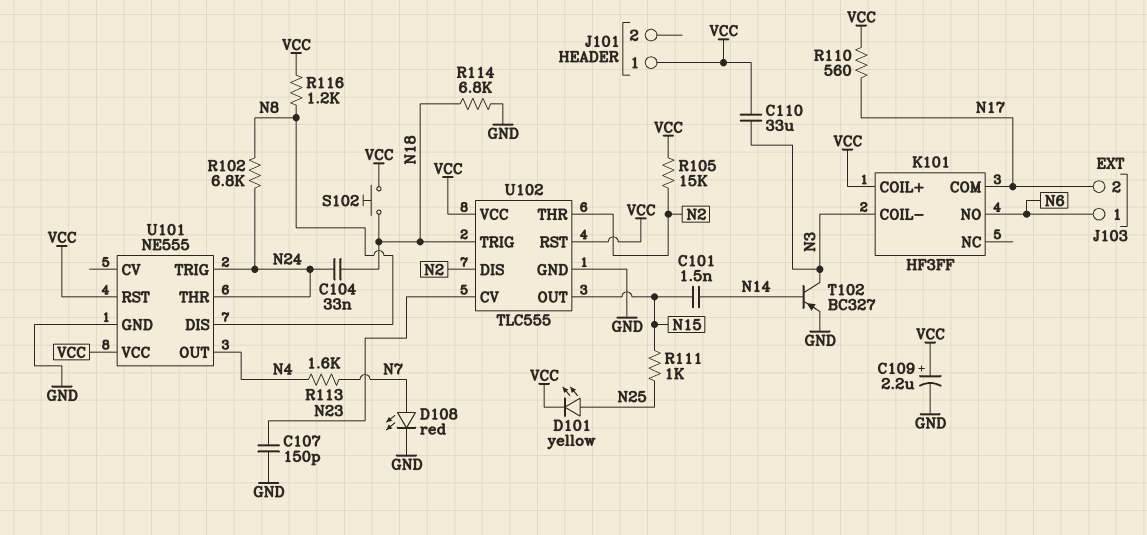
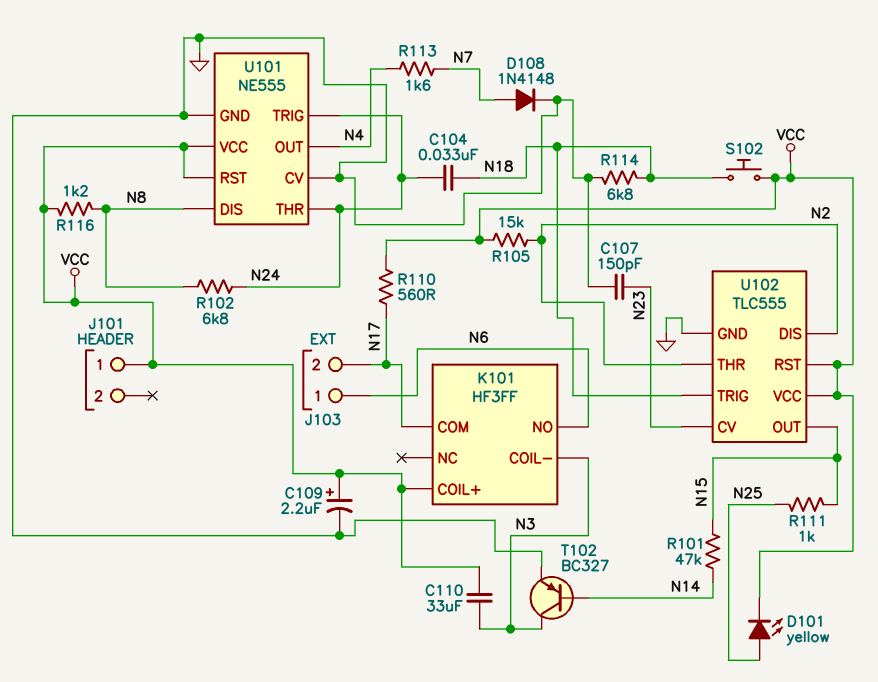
C101: 1.5nF (N14, N15) -> none
D108: LED red (A N7, K GND) -> diode 1N4148 (A N7, K GND)
R101: none -> 47k (N14, N15)
U101 pin CV: none -> GND

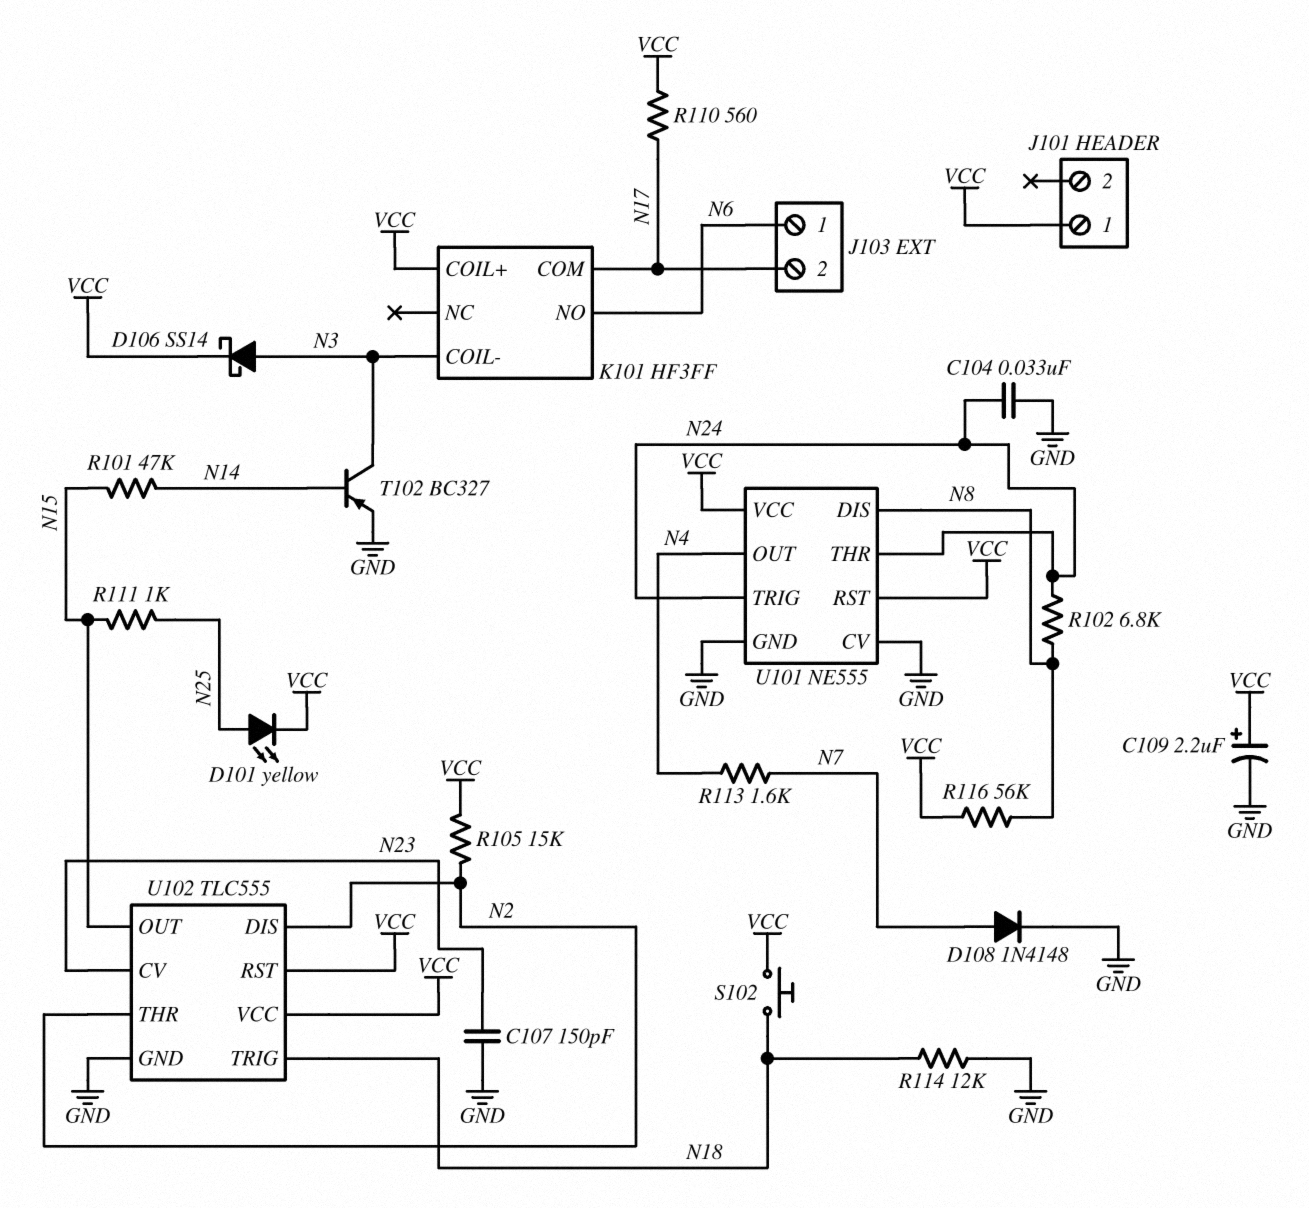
C104: 33nF (N18, N24) -> 33nF (GND, N24)
C110: 33uF (N3, VCC) -> none
D106: none -> schottky SS14 (A N3, K VCC)
R114: 6.8k (GND, N18) -> 12k (GND, N18)
R116: 1.2k (N8, VCC) -> 56k (N8, VCC)

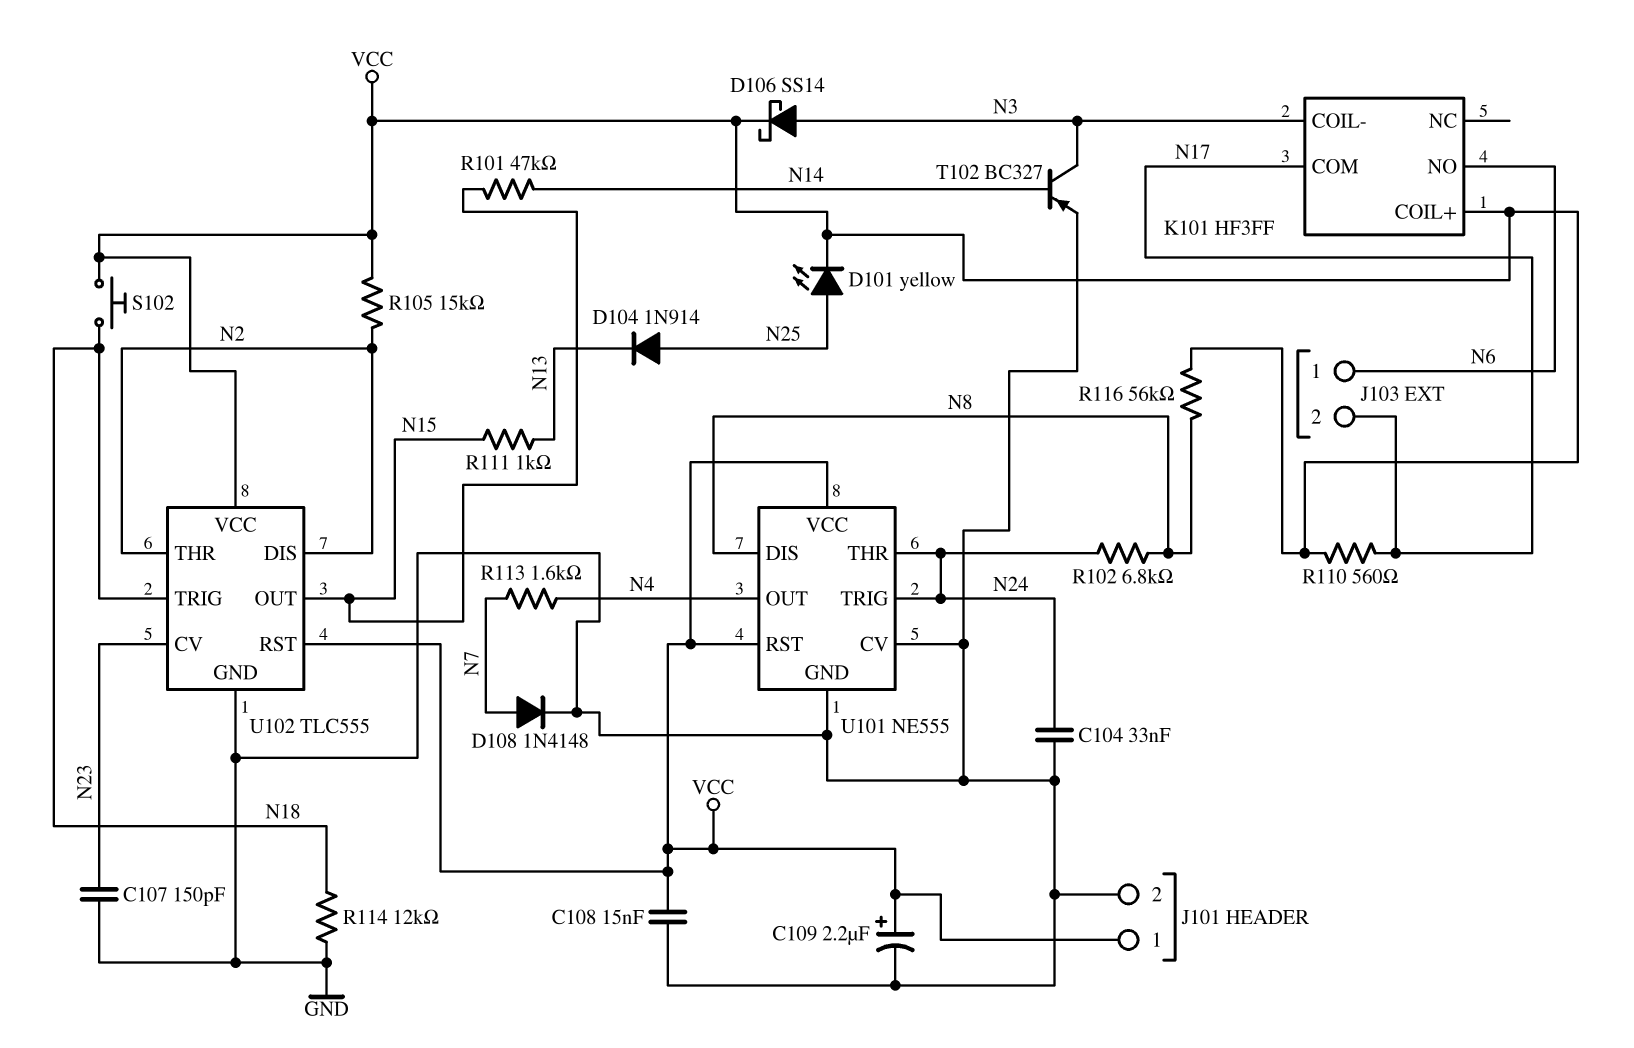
C108: none -> 15nF (GND, VCC)
D104: none -> diode 1N914 (A N25, K N13)
J101 pin 2: none -> GND
R111: 1k (N15, N25) -> 1k (N13, N15)

